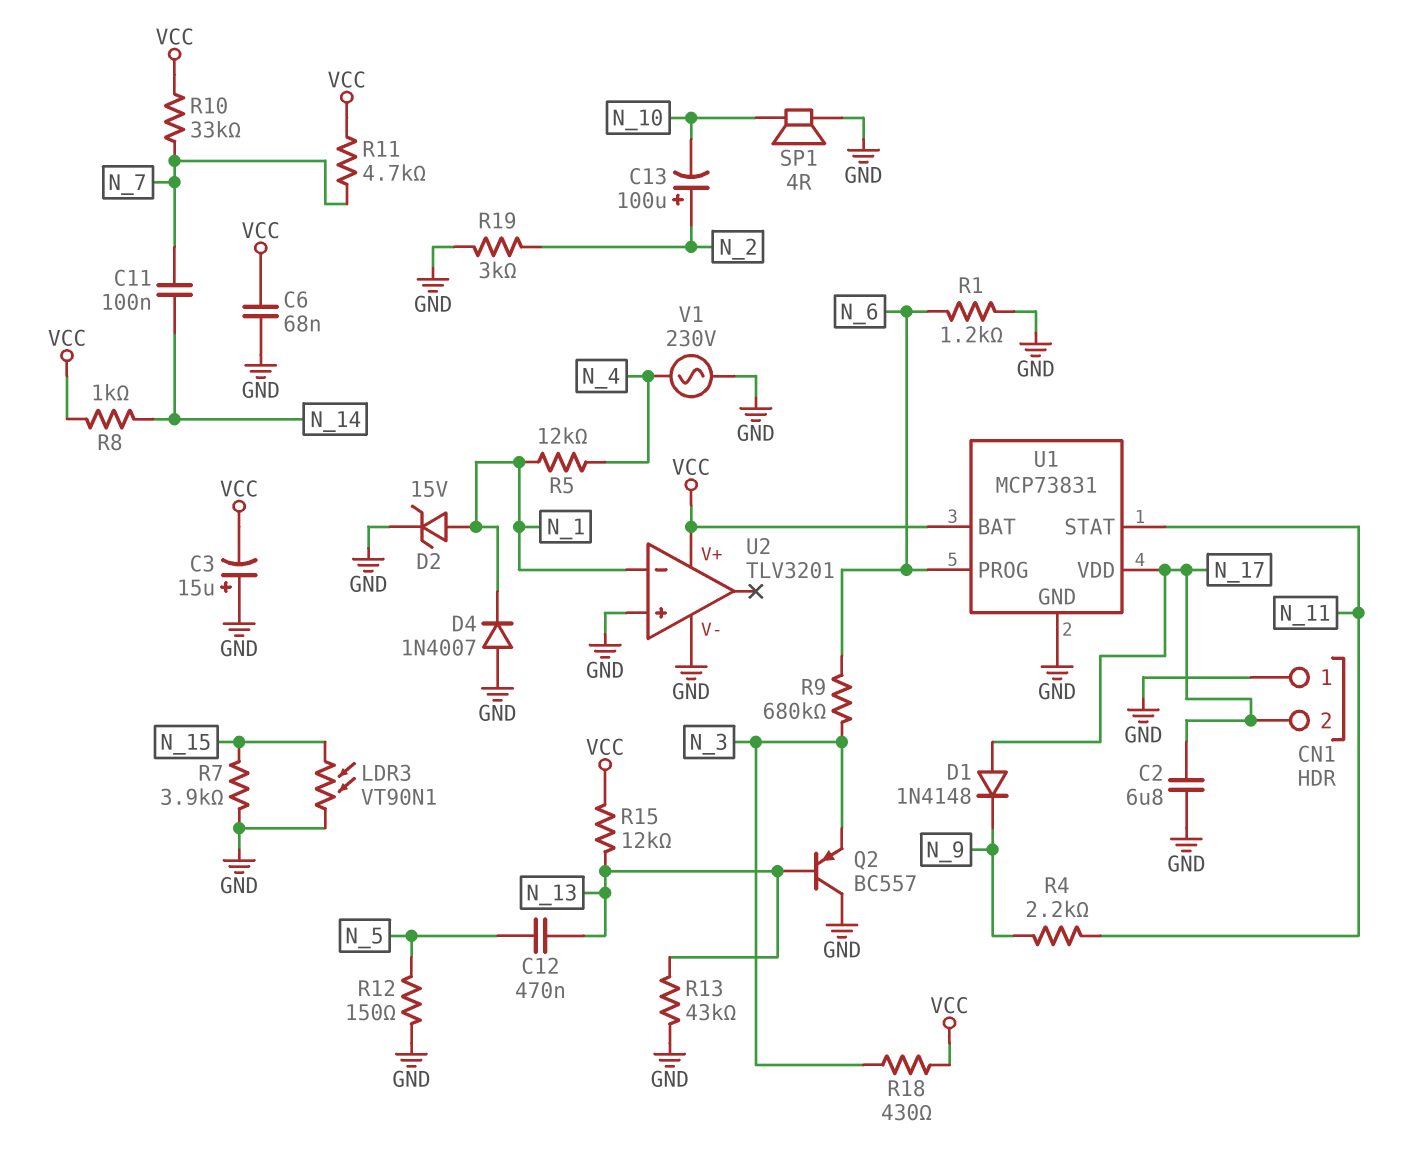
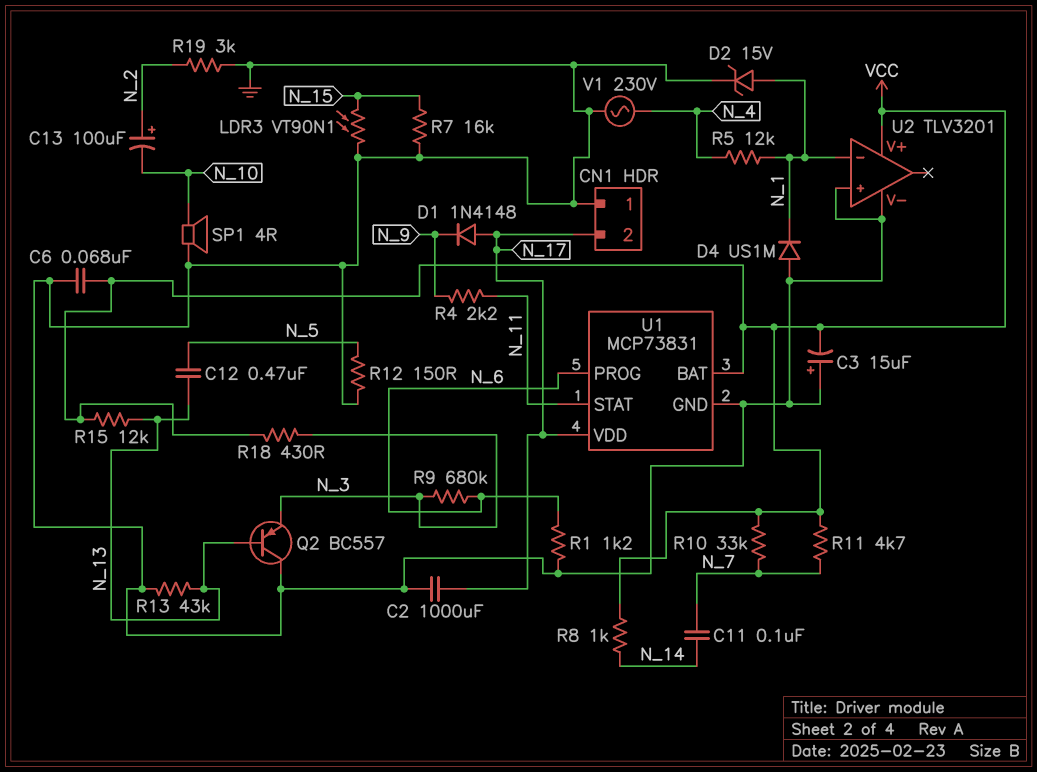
C2: 6.8uF (GND, N_17) -> 1000uF (GND, N_17)
D4: diode 1N4007 (A GND, K N_1) -> diode US1M (A GND, K N_1)
R7: 3.9k (GND, N_15) -> 16k (GND, N_15)

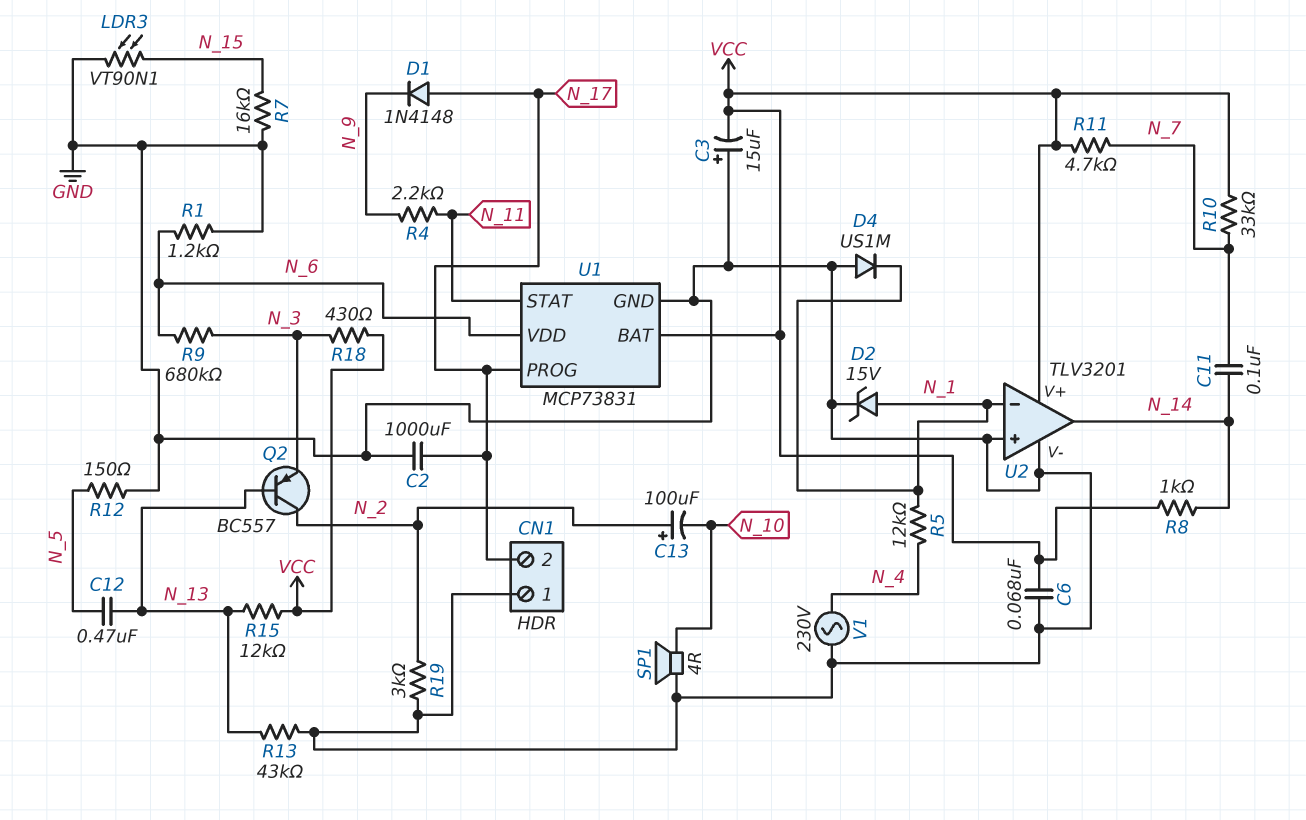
Q2: PNP BC557 (B N_13, C GND, E N_3) -> PNP BC557 (B N_13, C N_2, E N_3)
U1 pin PROG: N_6 -> N_17
U1 pin VDD: N_17 -> N_6
U2 pin out: none -> N_14

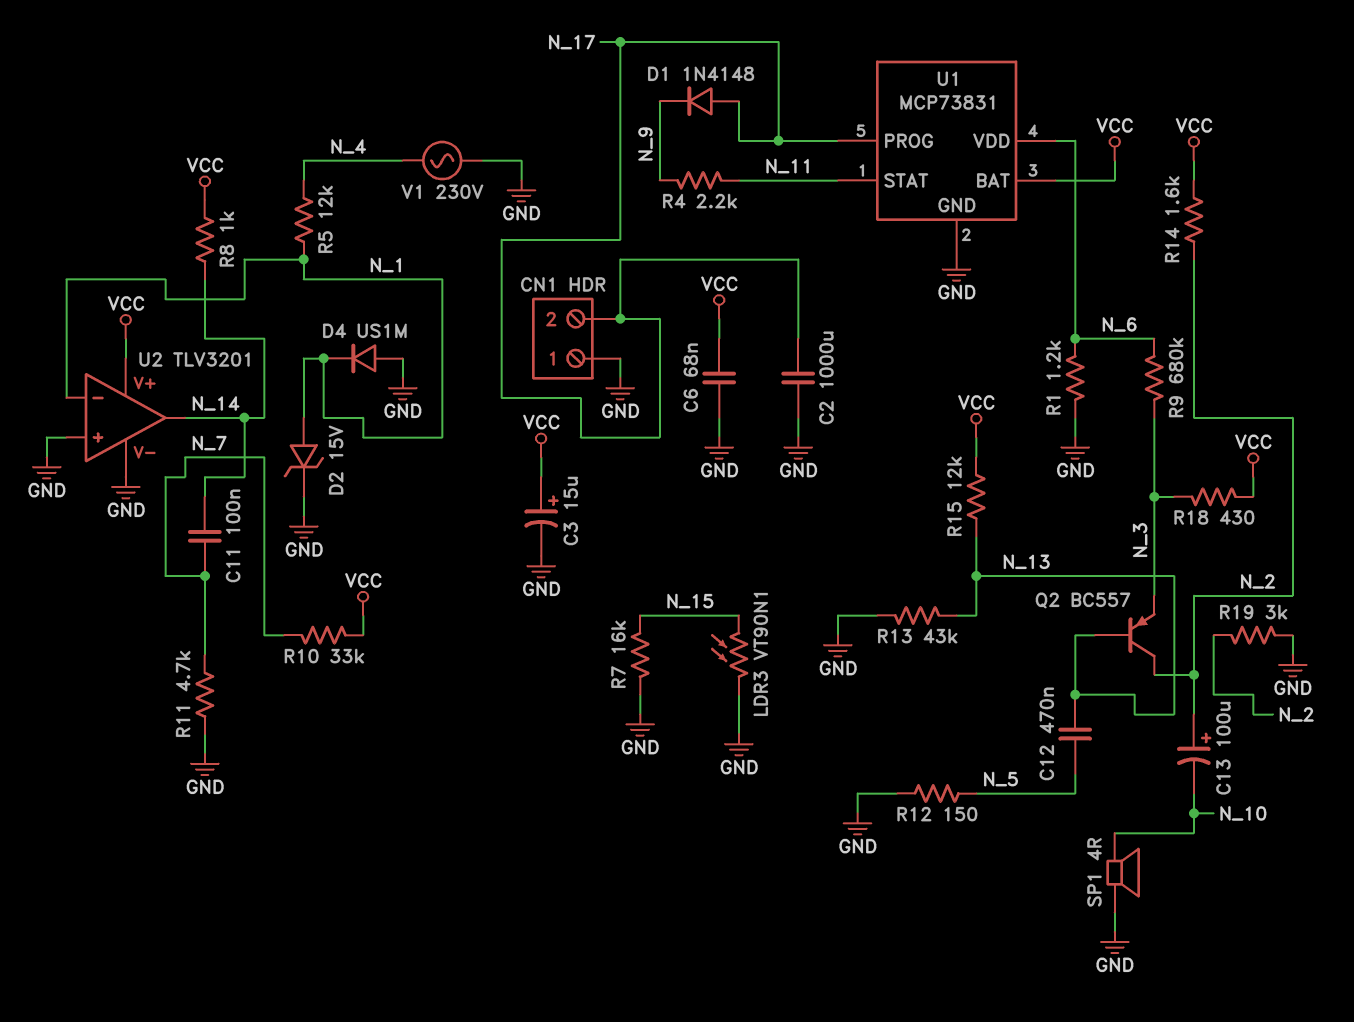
C3: 15uF (plus GND, minus VCC) -> 15uF (plus VCC, minus GND)
R11: 4.7k (N_7, VCC) -> 4.7k (GND, N_7)
R14: none -> 1.6k (N_2, VCC)

